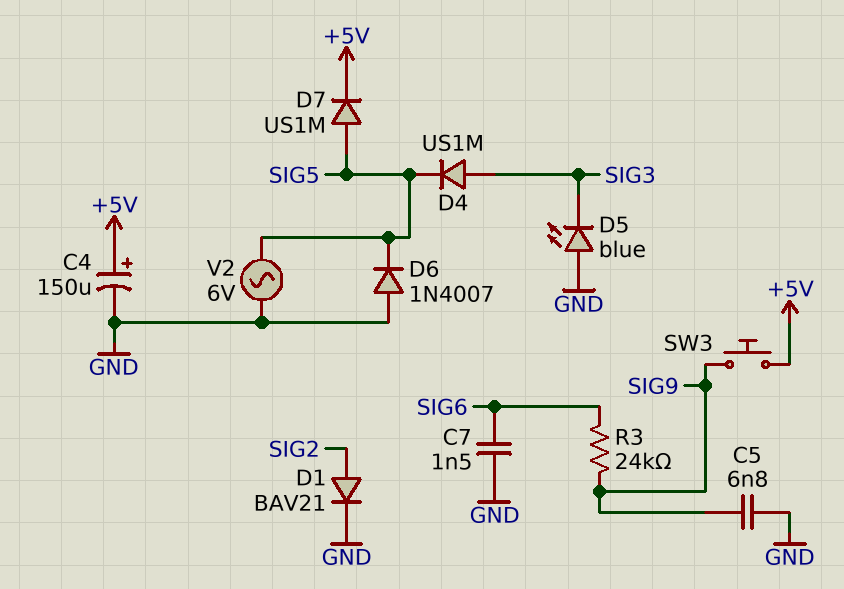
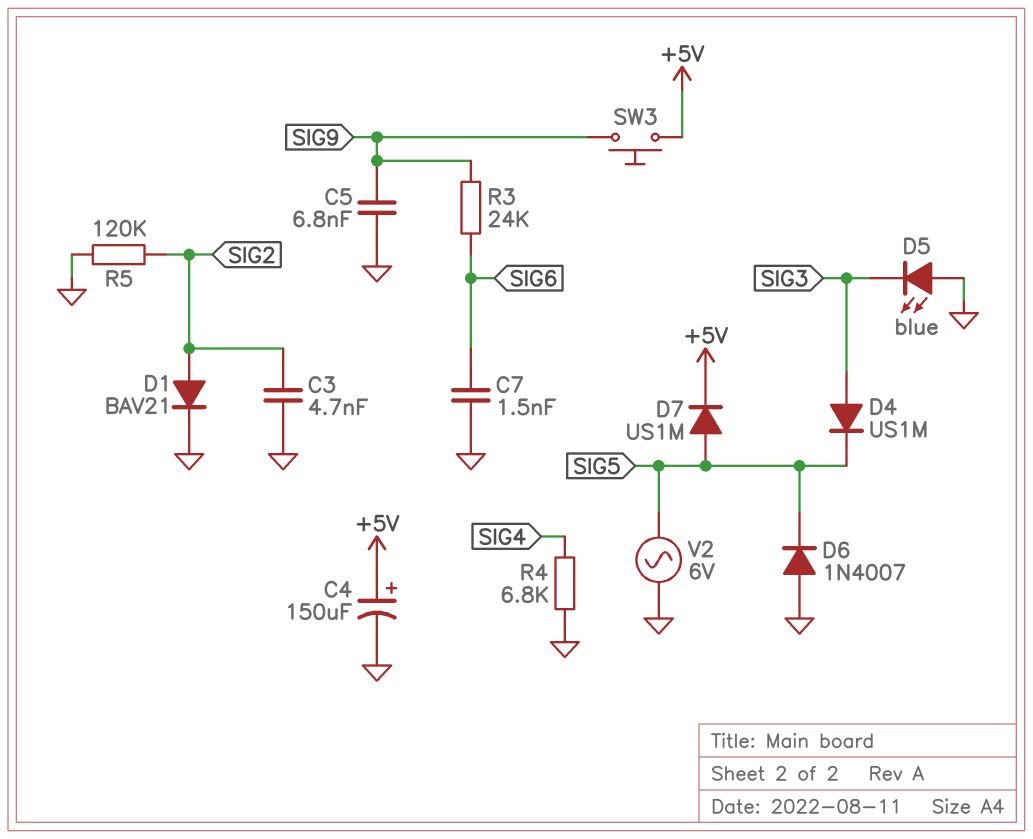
C3: none -> 4.7nF (GND, SIG2)
R4: none -> 6.8k (GND, SIG4)
R5: none -> 120k (GND, SIG2)

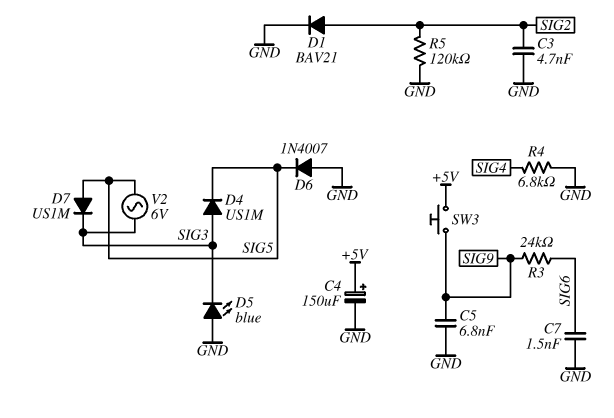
D7: diode US1M (A SIG5, K +5V) -> diode US1M (A SIG5, K SIG3)
V2: AC 6V (GND, SIG5) -> AC 6V (SIG3, SIG5)

